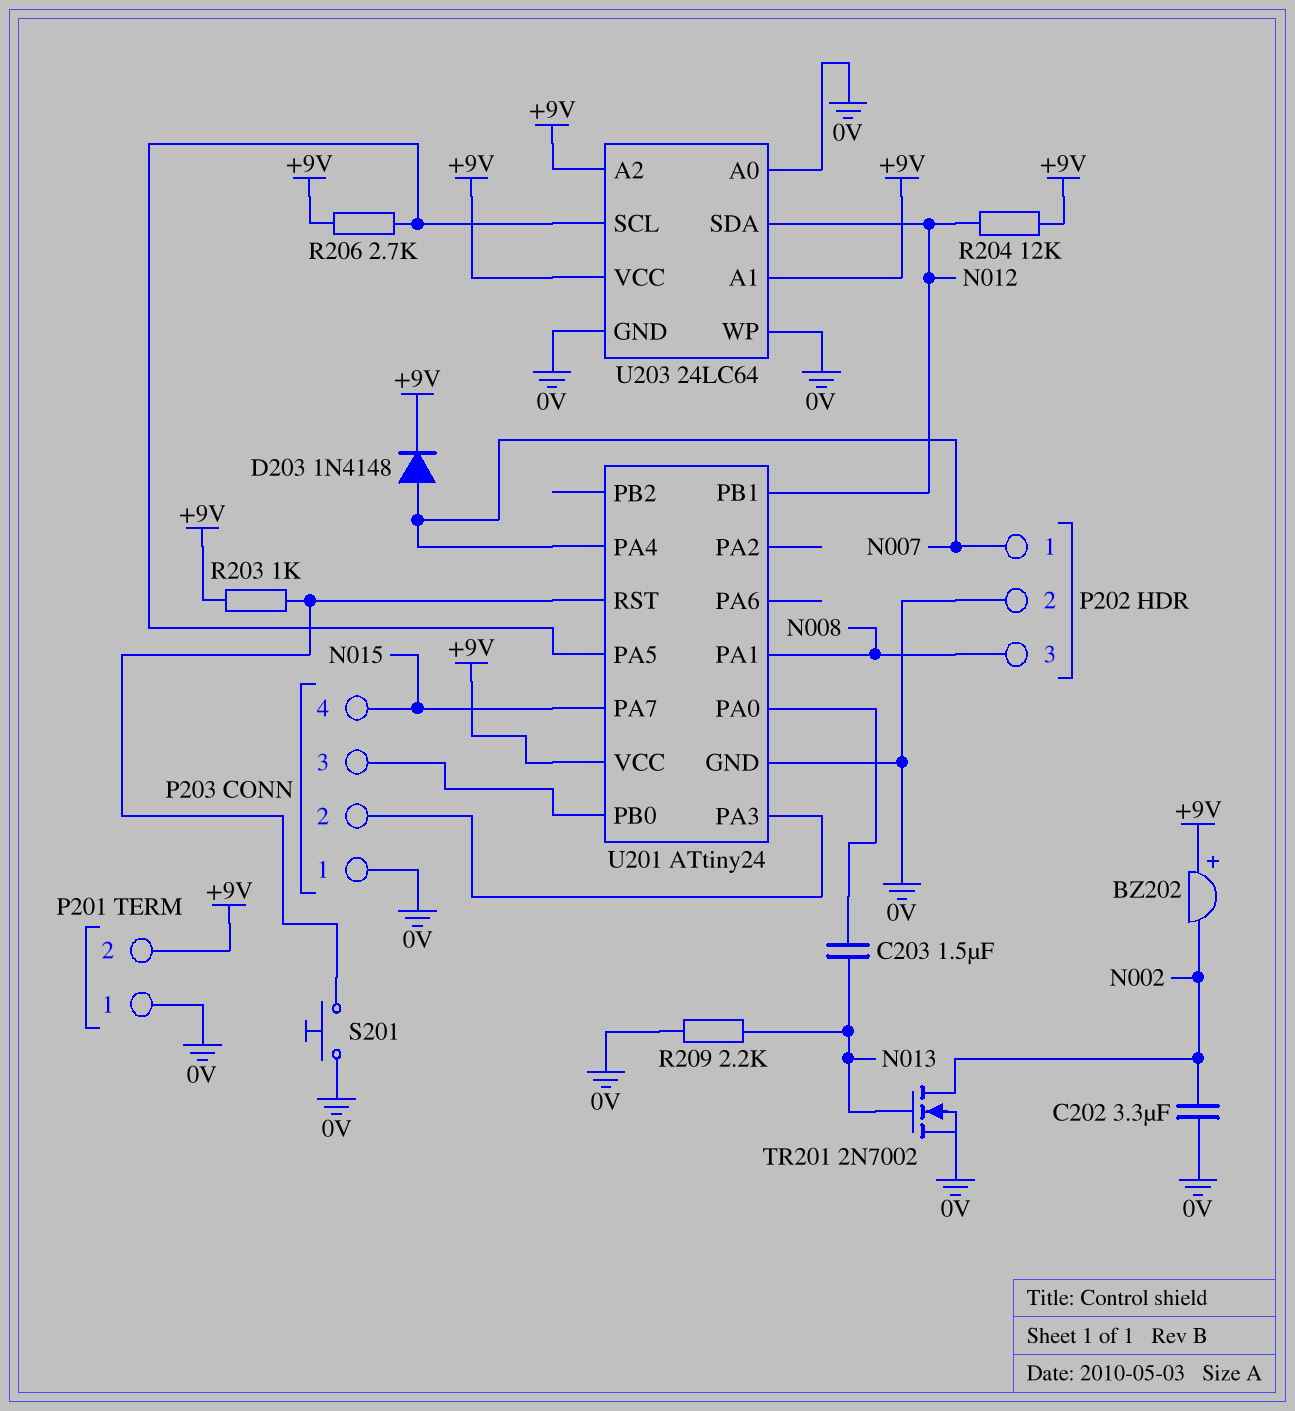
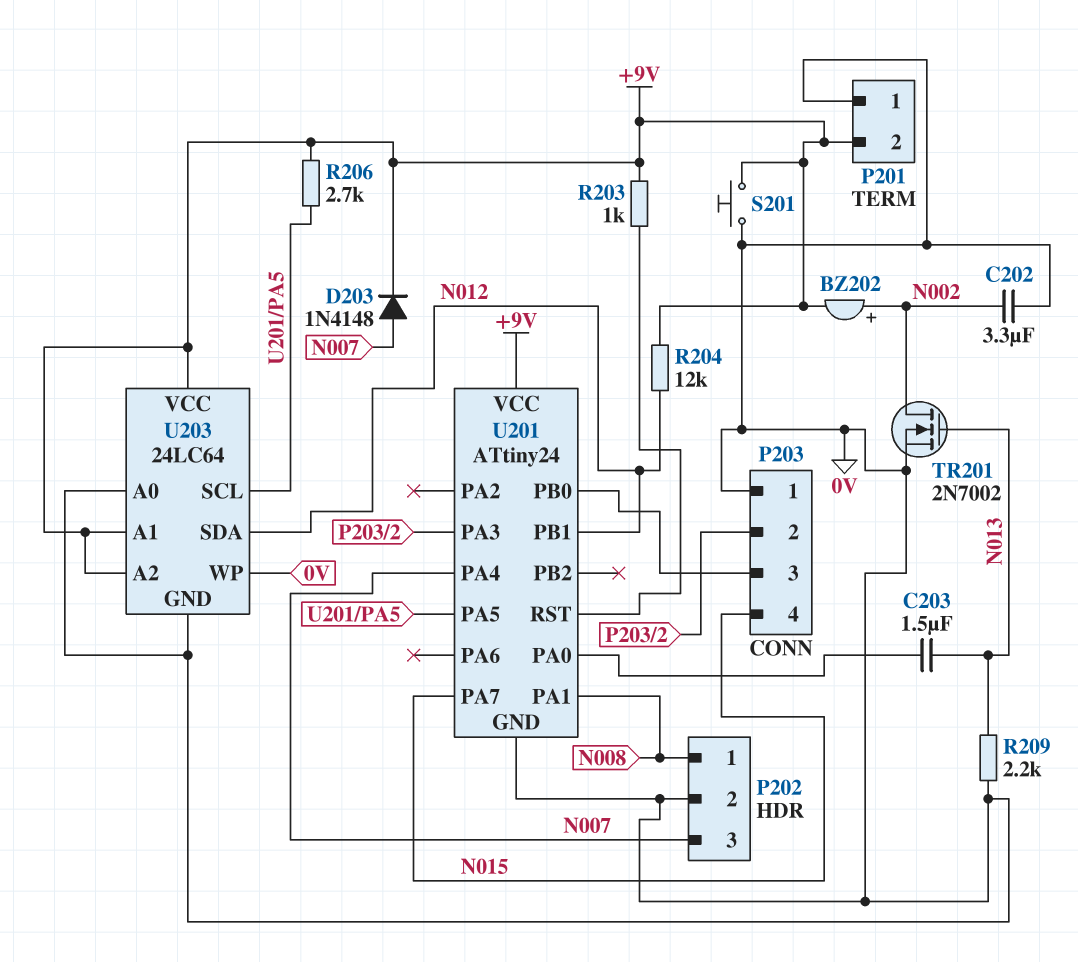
BZ202: buzzer (plus +9V, minus N002) -> buzzer (plus N002, minus +9V)
P202 pin 1: N007 -> N008
P202 pin 3: N008 -> N007
S201: button (0V, U201/RST) -> button (+9V, 0V)

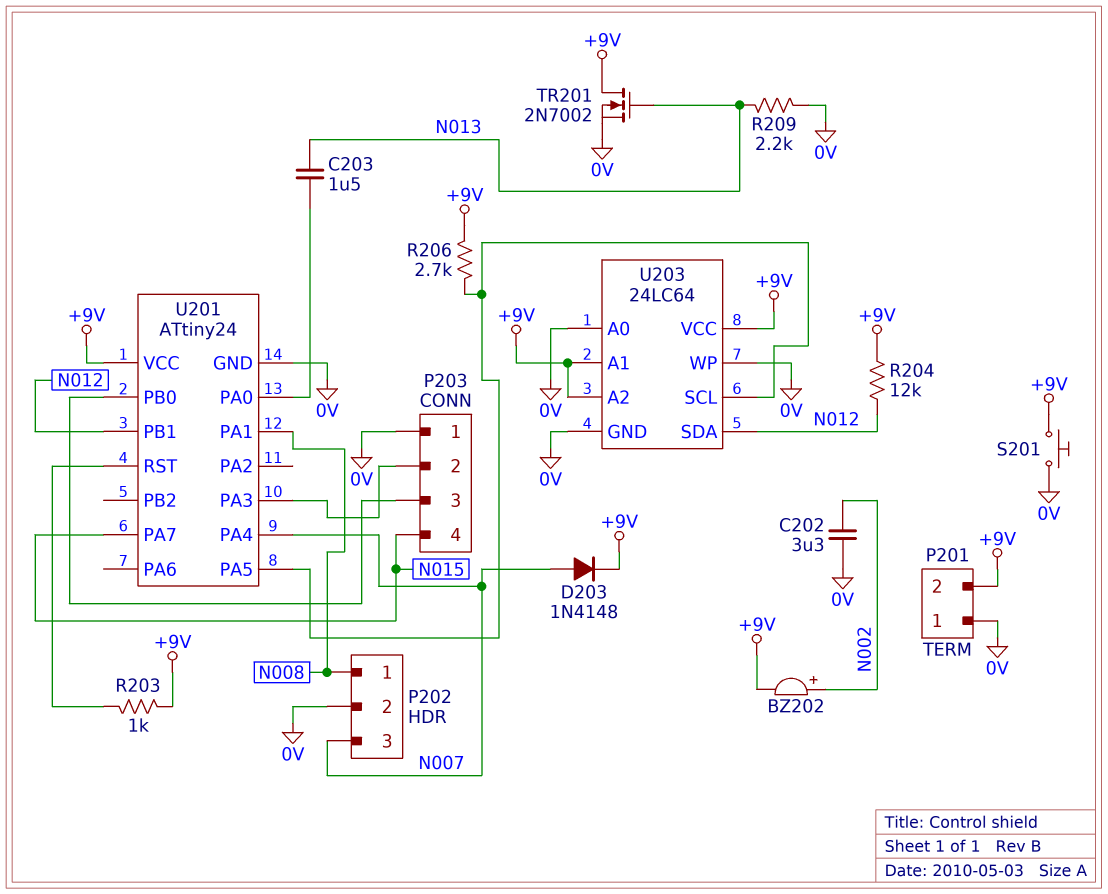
TR201: NMOS 2N7002 (G N013, D N002, S 0V) -> NMOS 2N7002 (G N013, D +9V, S 0V)

